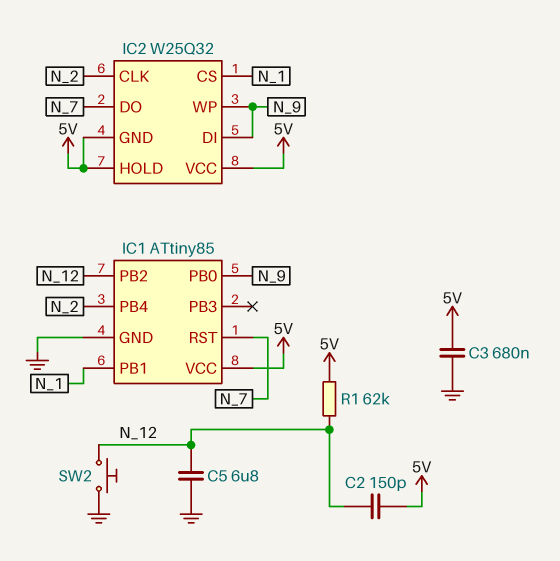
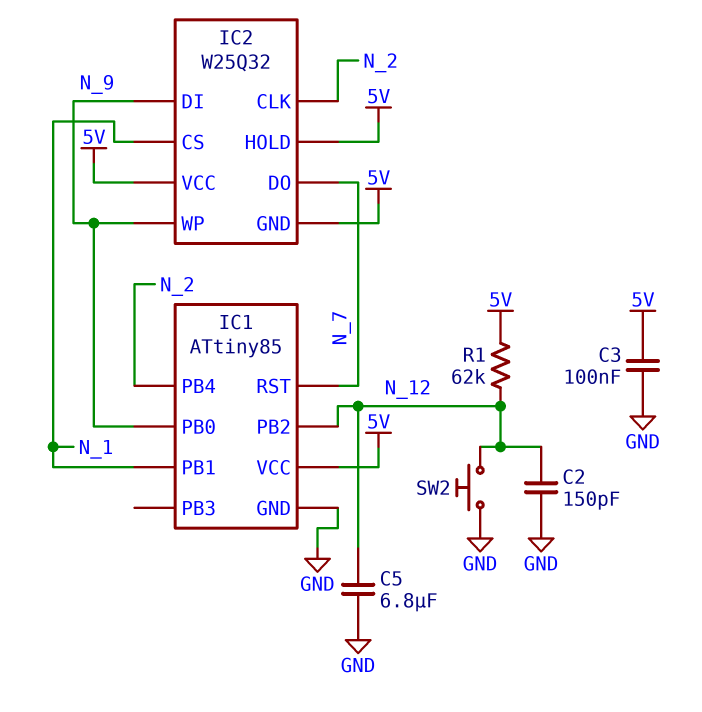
C2: 150pF (5V, N_12) -> 150pF (GND, N_12)
C3: 680nF (5V, GND) -> 100nF (5V, GND)

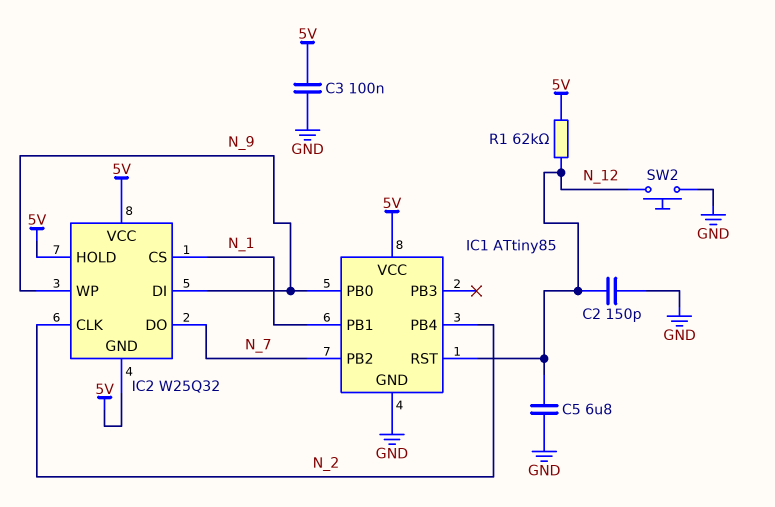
IC1 pin PB2: N_12 -> N_7
IC1 pin RST: N_7 -> N_12

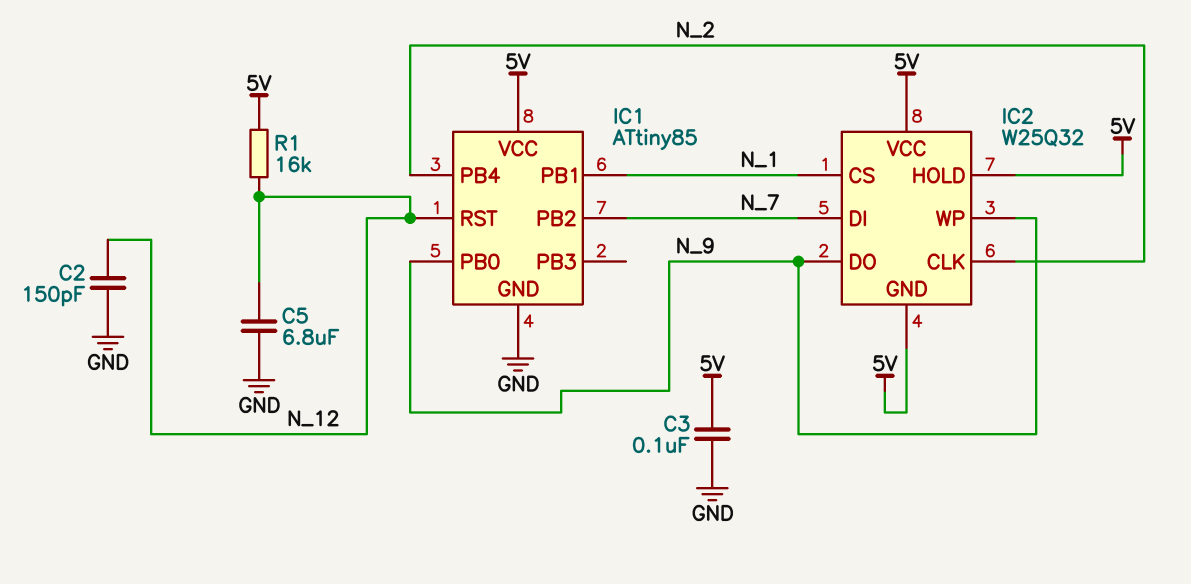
IC2 pin DI: N_9 -> N_7
IC2 pin DO: N_7 -> N_9
R1: 62k (5V, N_12) -> 16k (5V, N_12)
SW2: button (GND, N_12) -> none

